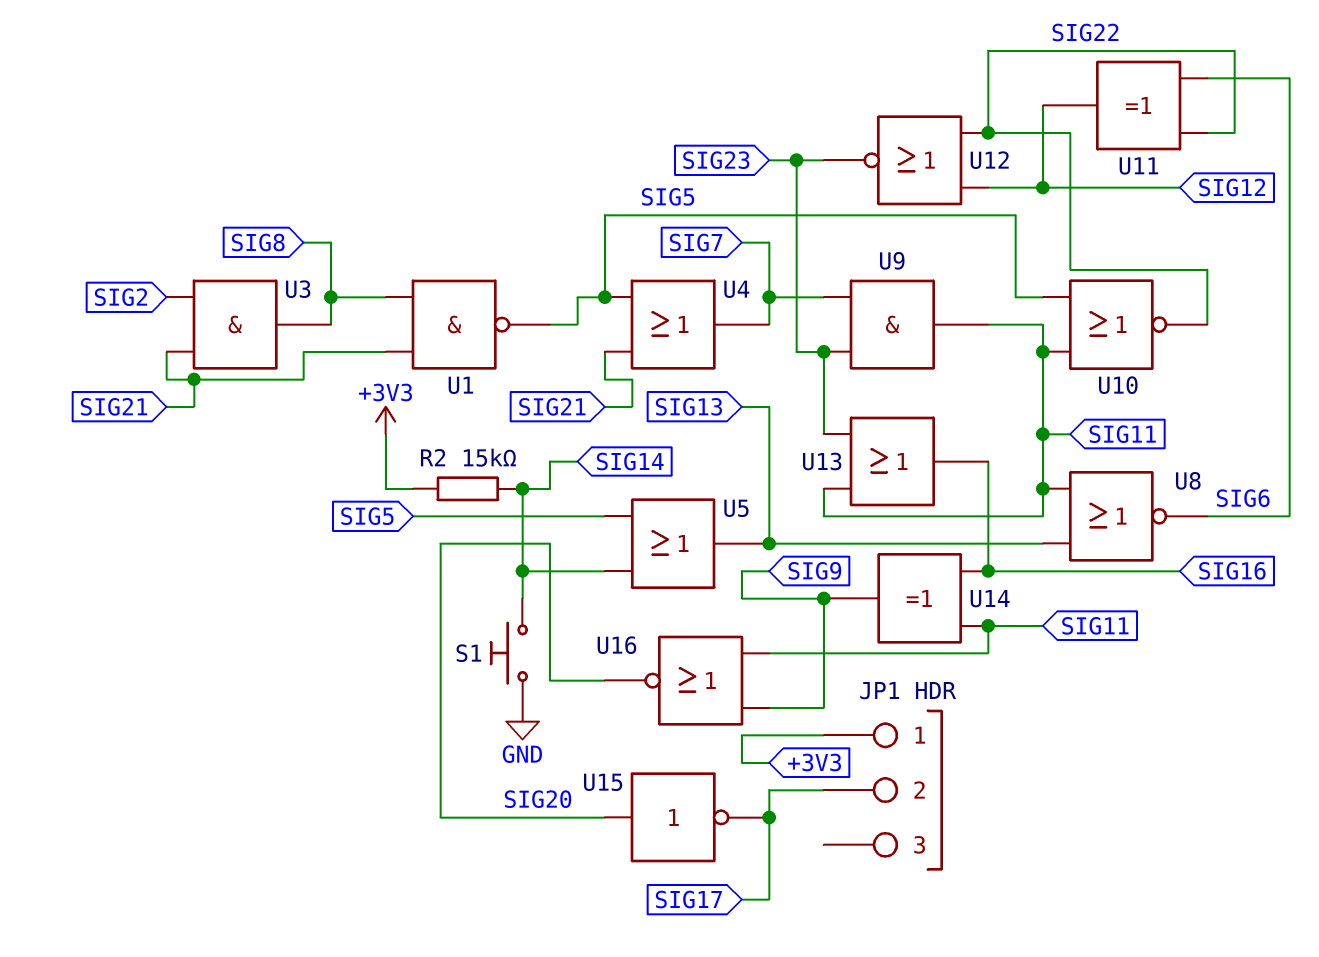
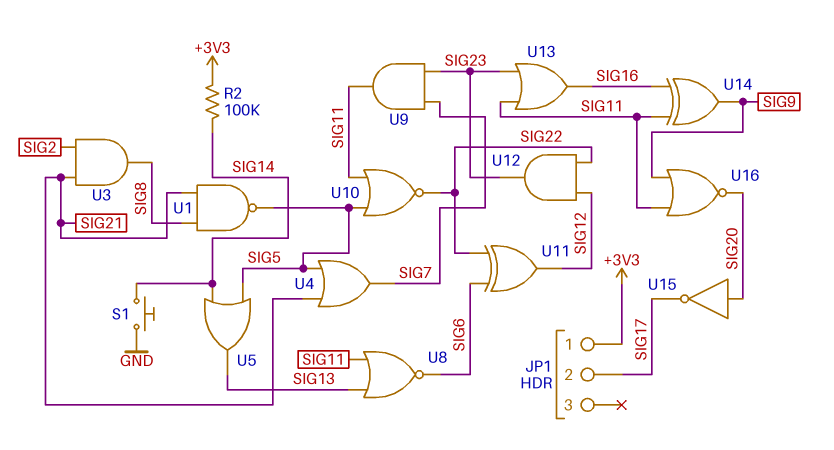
R2: 15k (+3V3, SIG14) -> 100k (+3V3, SIG14)
U12: NOR (in SIG12, in SIG22, out SIG23) -> AND (in SIG12, in SIG22, out SIG23)

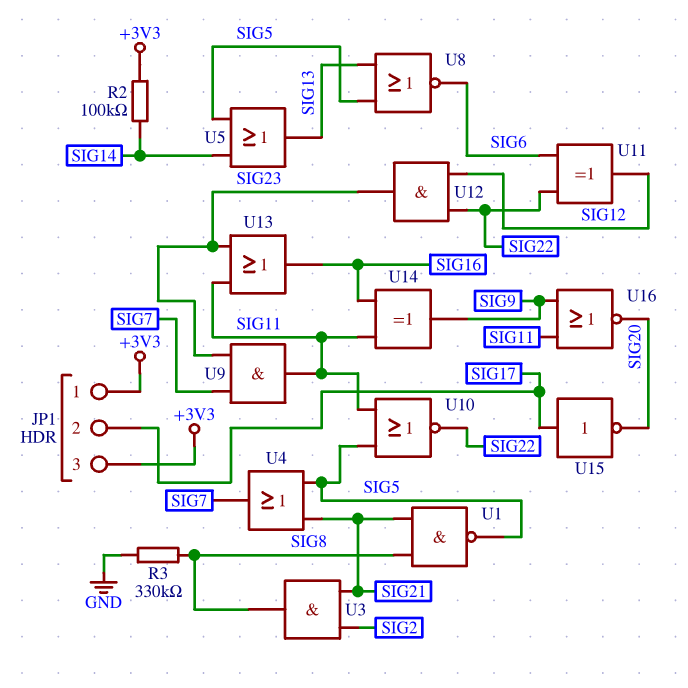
JP1 pin 3: none -> +3V3
R3: none -> 330k (GND, SIG8)
S1: button (GND, SIG14) -> none
U8: NOR (in SIG11, in SIG13, out SIG6) -> NOR (in SIG5, in SIG13, out SIG6)
U15: NOT (in SIG20, out SIG17) -> NOT (in SIG17, out SIG20)

